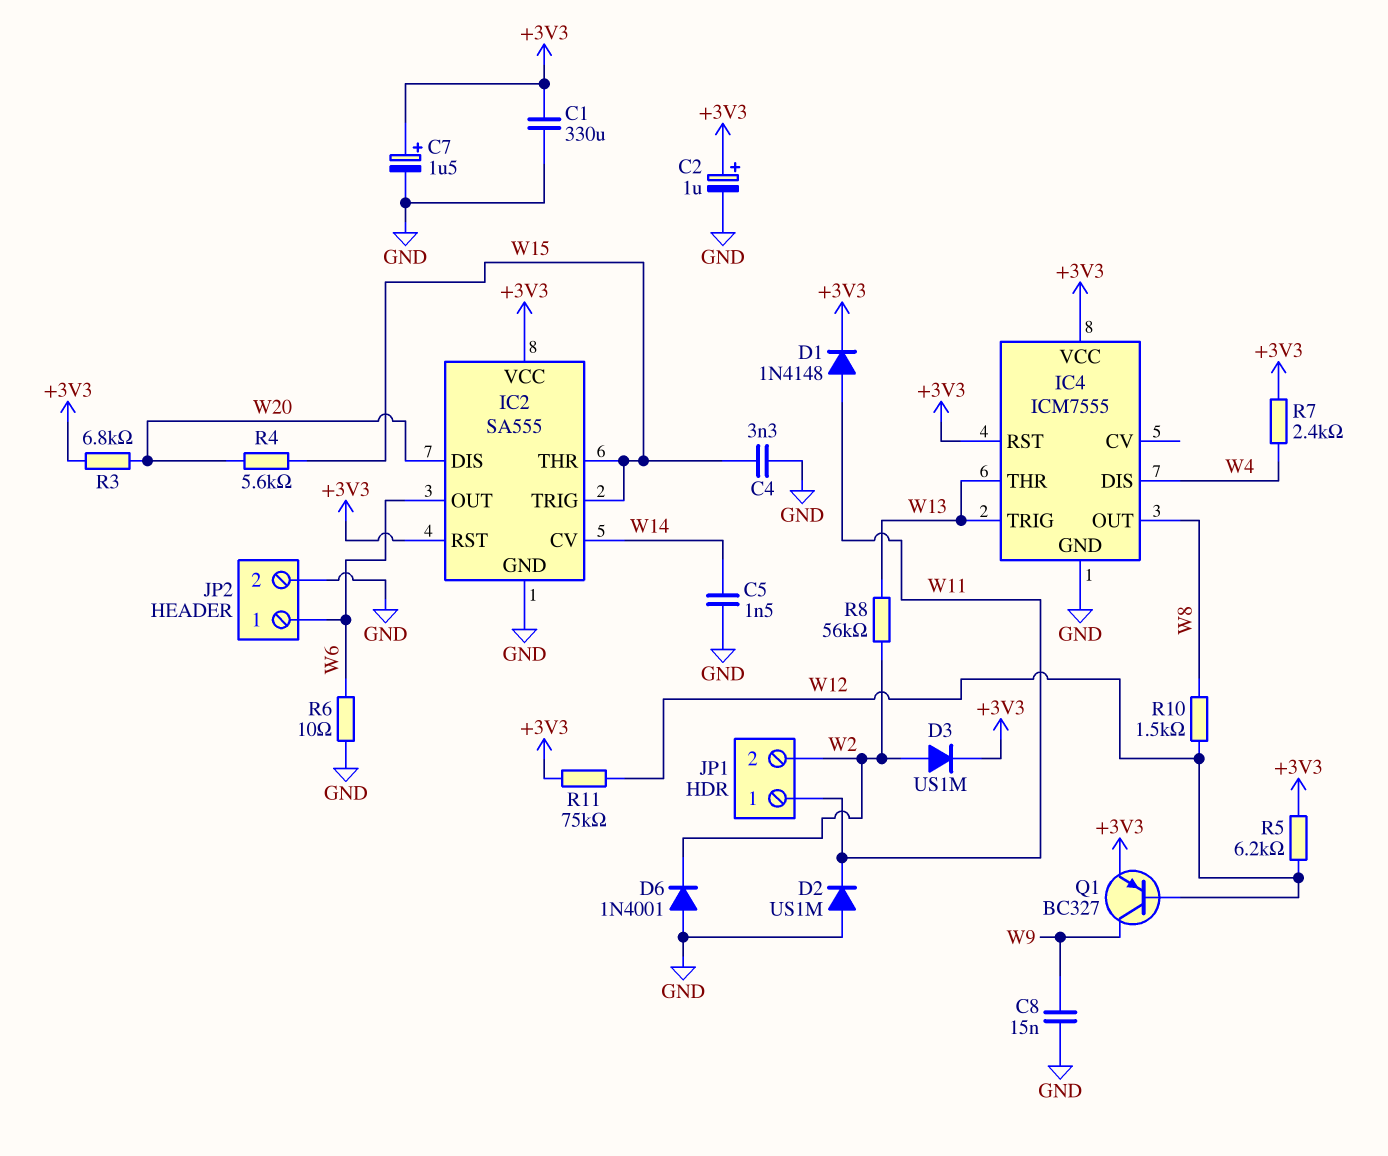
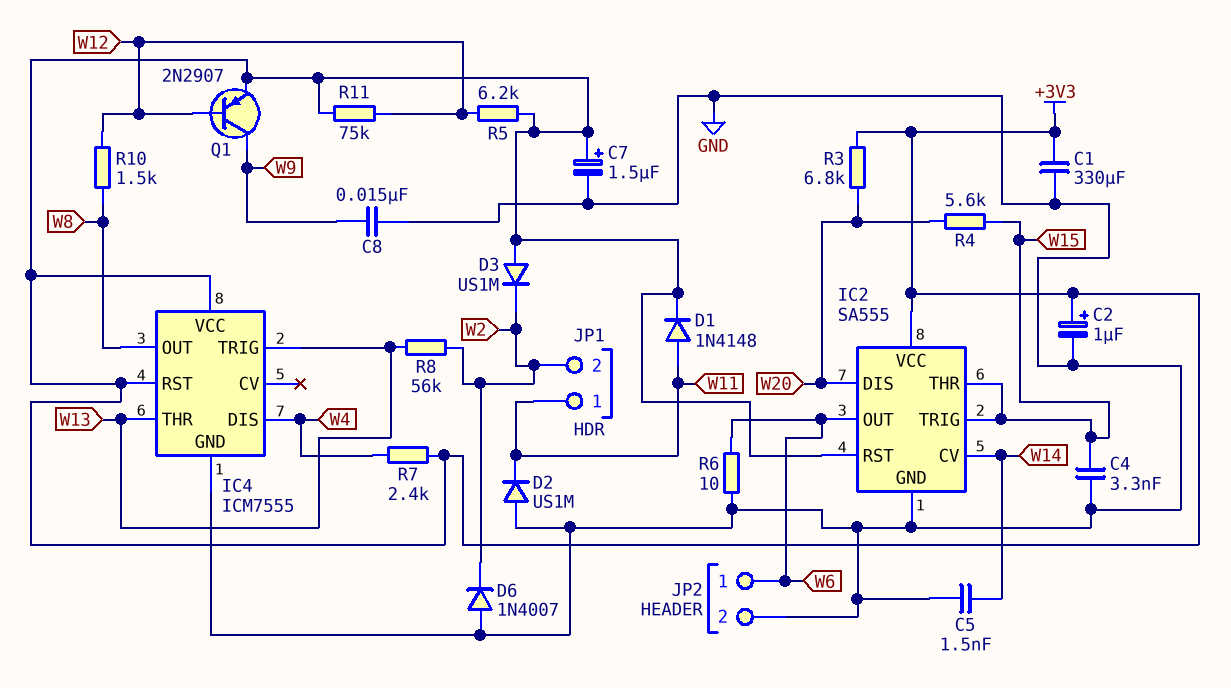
D3: diode US1M (A W2, K +3V3) -> diode US1M (A +3V3, K W2)
D6: diode 1N4001 (A GND, K W2) -> diode 1N4007 (A GND, K W2)
Q1: PNP BC327 (B W12, C W9, E +3V3) -> PNP 2N2907 (B W12, C W9, E +3V3)

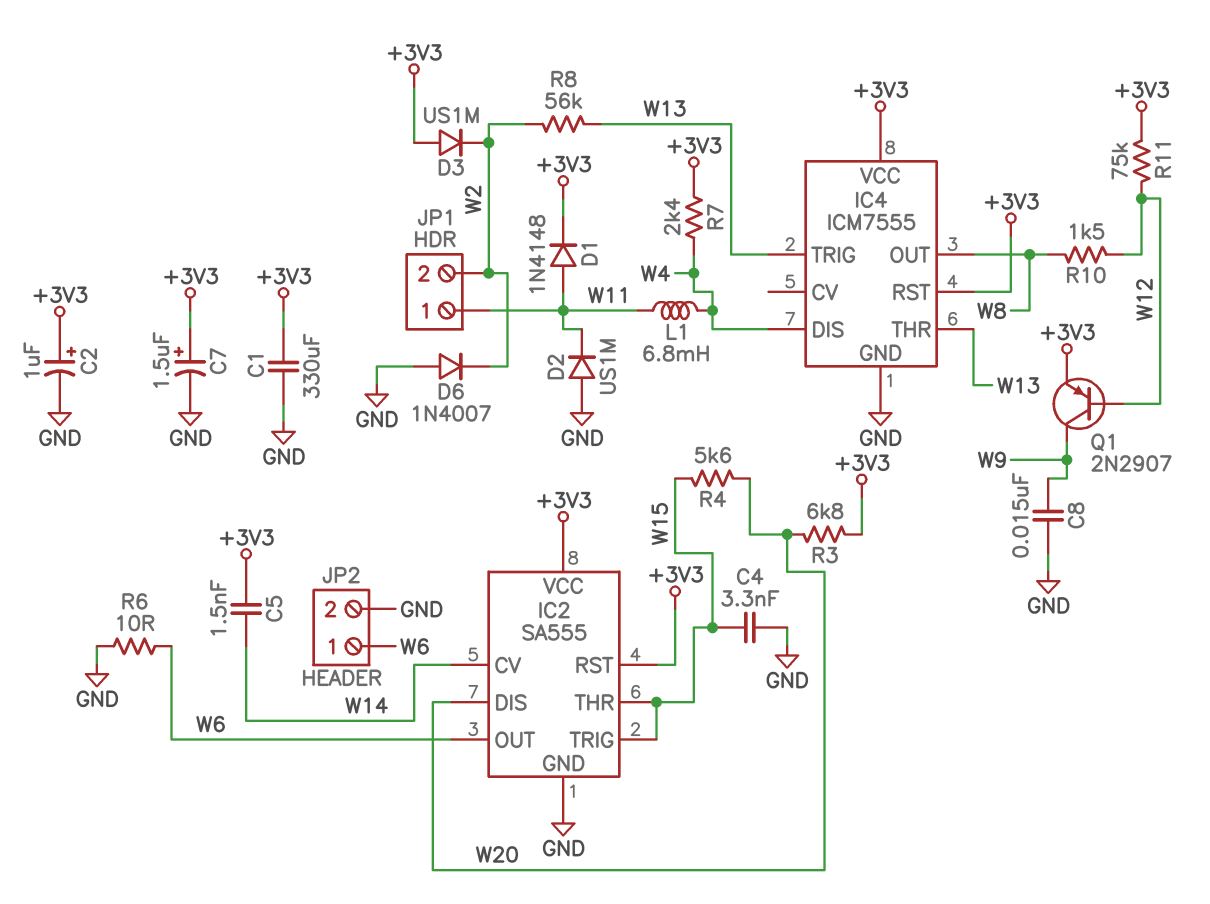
C5: 1.5nF (GND, W14) -> 1.5nF (+3V3, W14)
L1: none -> 6.8mH (W4, W11)
R5: 6.2k (+3V3, W12) -> none

